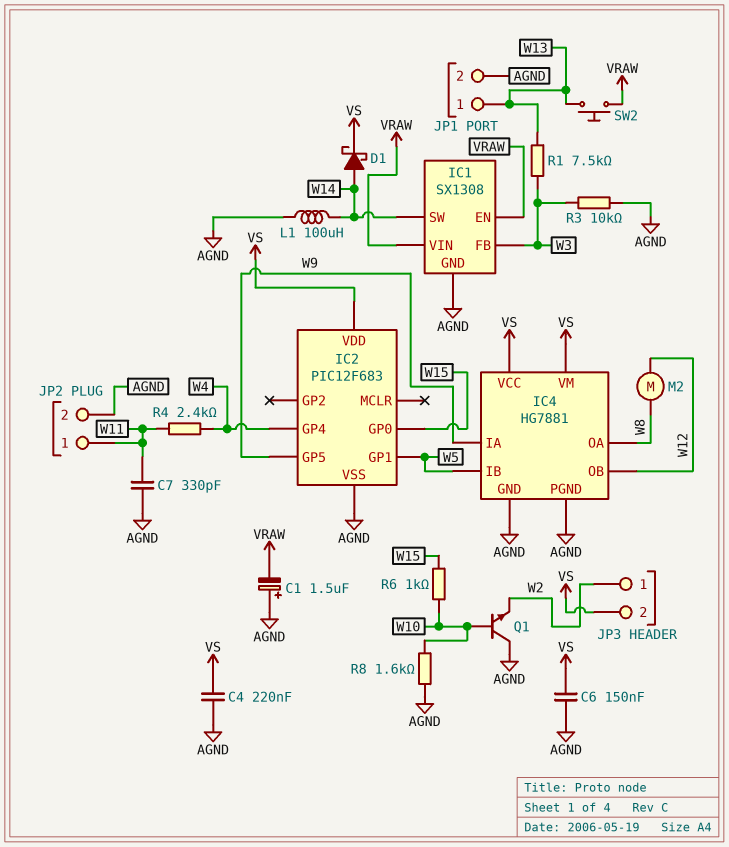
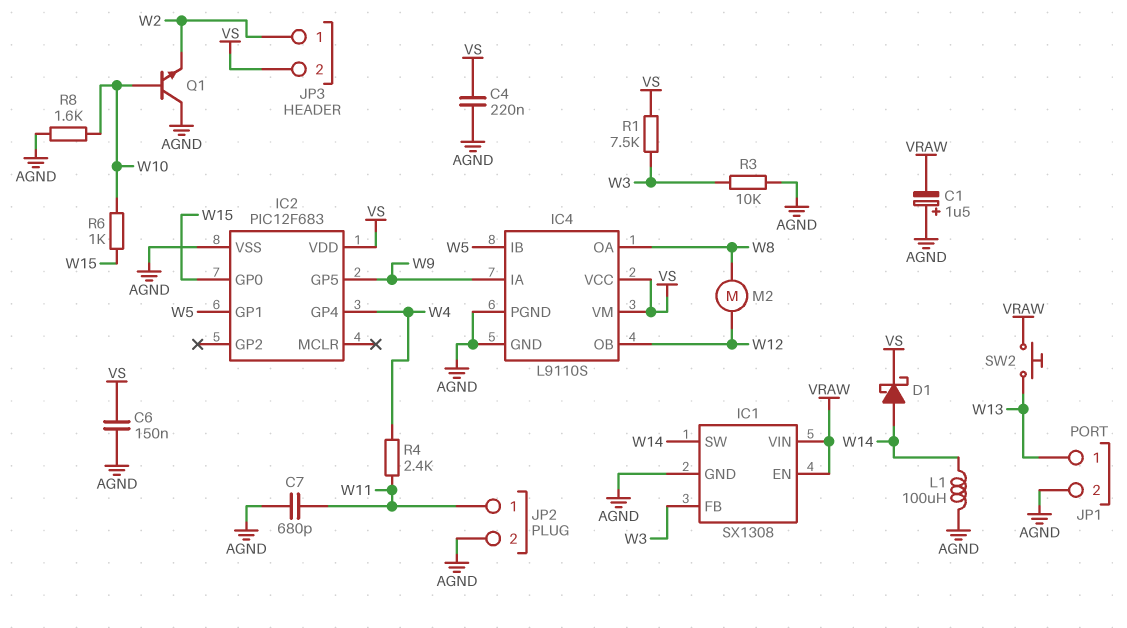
C7: 330pF (AGND, W11) -> 680pF (AGND, W11)
IC4: HG7881 -> L9110S
R1: 7.5k (W3, W13) -> 7.5k (VS, W3)

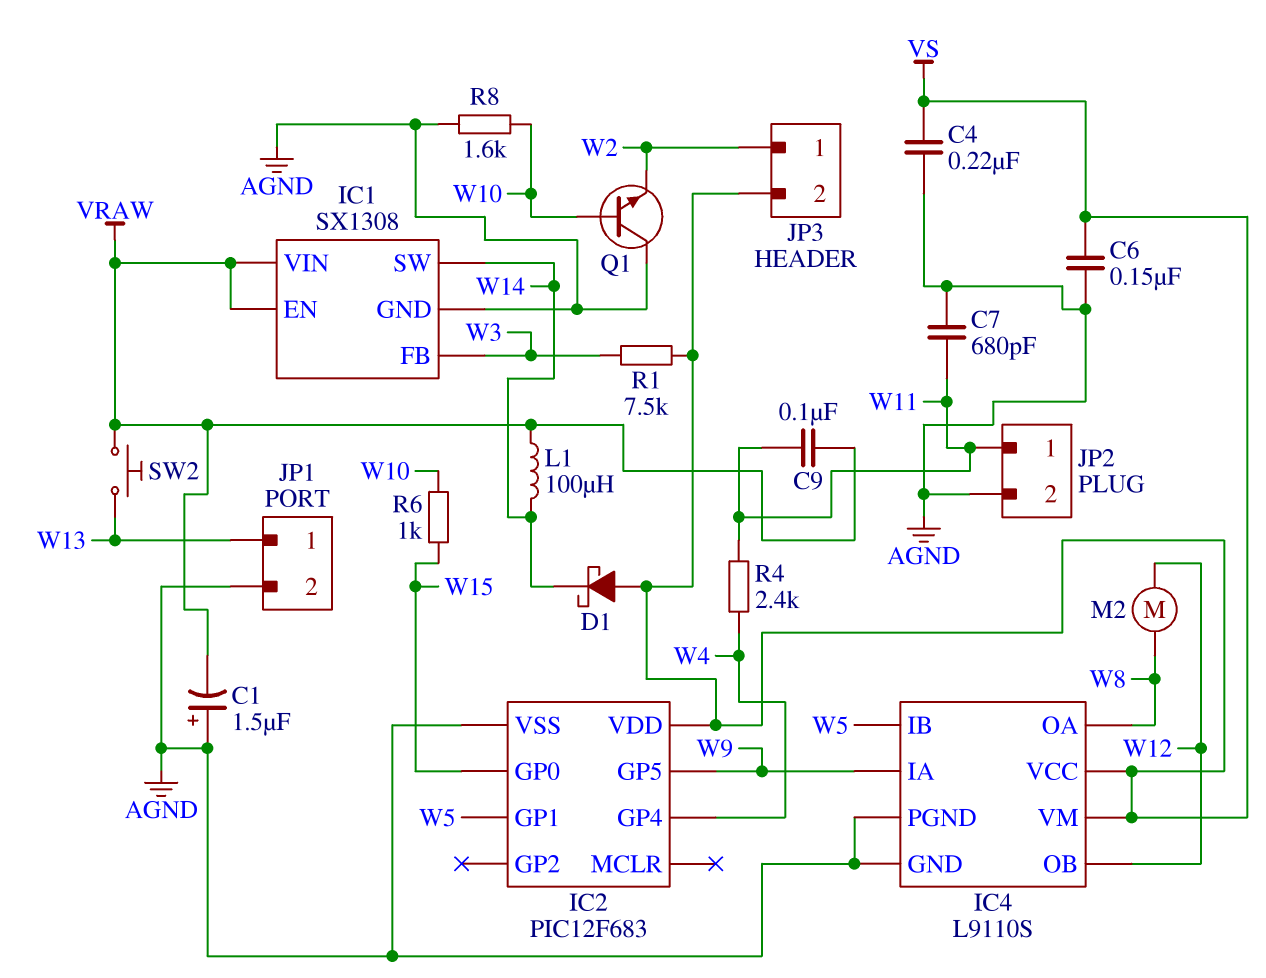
C9: none -> 100nF (VRAW, W11)
D1: schottky (A W14, K VS) -> schottky (A VS, K W14)
L1: 100uH (AGND, W14) -> 100uH (VRAW, W14)
R3: 10k (AGND, W3) -> none

